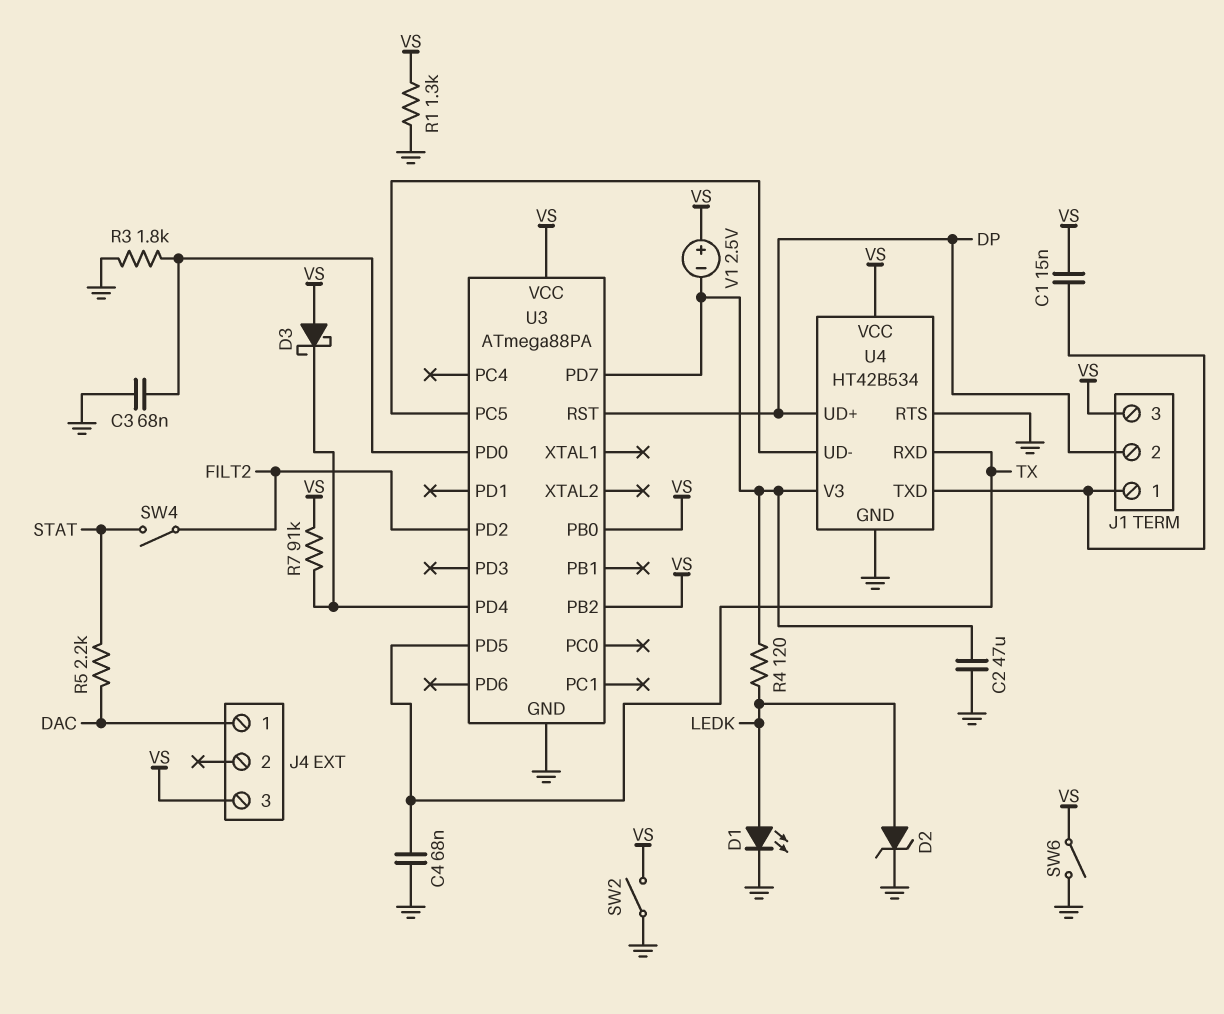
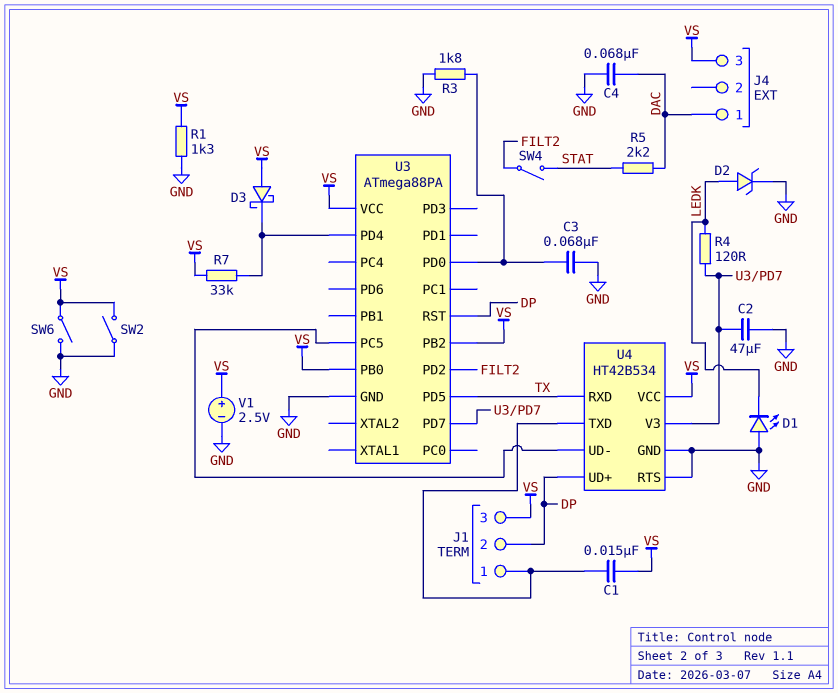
C4: 68nF (GND, TX) -> 68nF (DAC, GND)
D1: LED (A LEDK, K GND) -> LED (A GND, K LEDK)
R7: 91k (U3/PD4, VS) -> 33k (U3/PD4, VS)
V1: 2.5V (plus VS, minus U3/PD7) -> 2.5V (plus VS, minus GND)

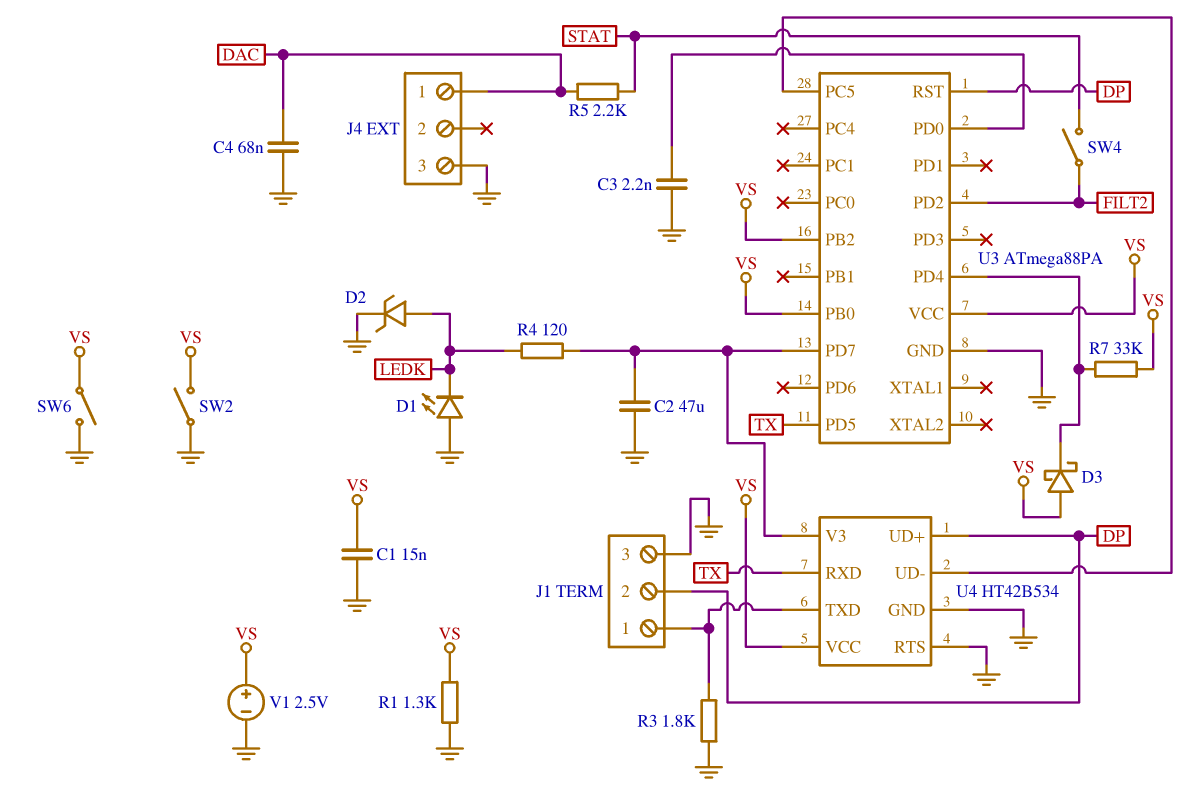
C1: 15nF (J1/1, VS) -> 15nF (GND, VS)
C3: 68nF (GND, U3/PD0) -> 2.2nF (GND, U3/PD0)
J1 pin 3: VS -> GND
J4 pin 3: VS -> GND
R3: 1.8k (GND, U3/PD0) -> 1.8k (GND, J1/1)

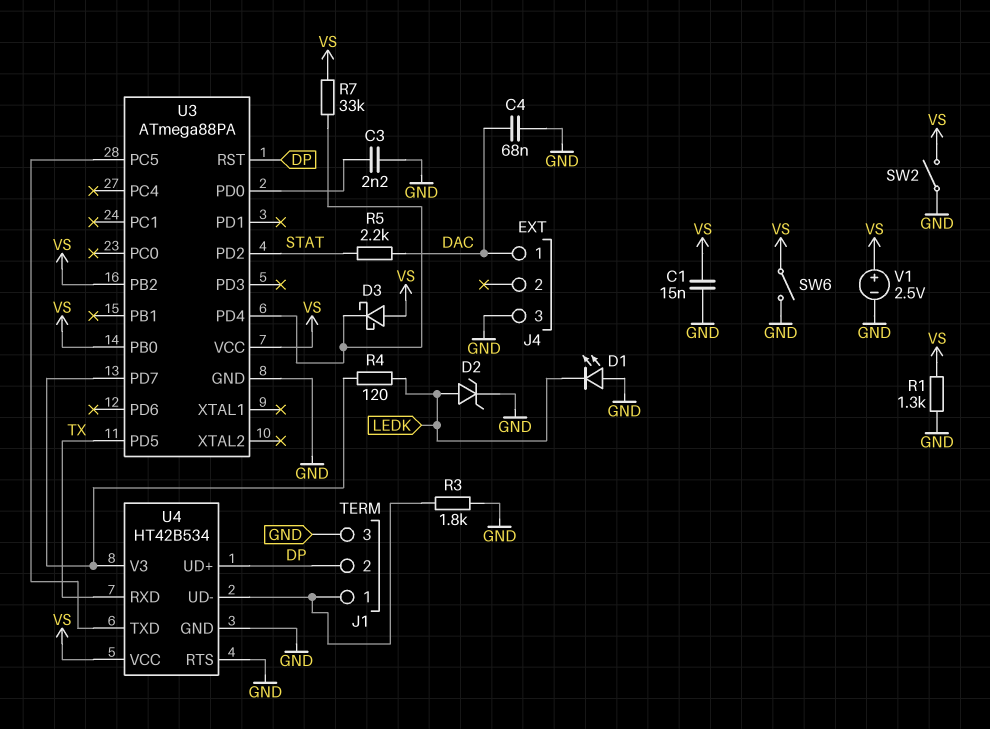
C2: 47uF (GND, U3/PD7) -> none
SW4: switch (FILT2, STAT) -> none
U3 pin PD2: FILT2 -> STAT
U4 pin TXD: J1/1 -> U3/PC5
U4 pin UD-: U3/PC5 -> J1/1

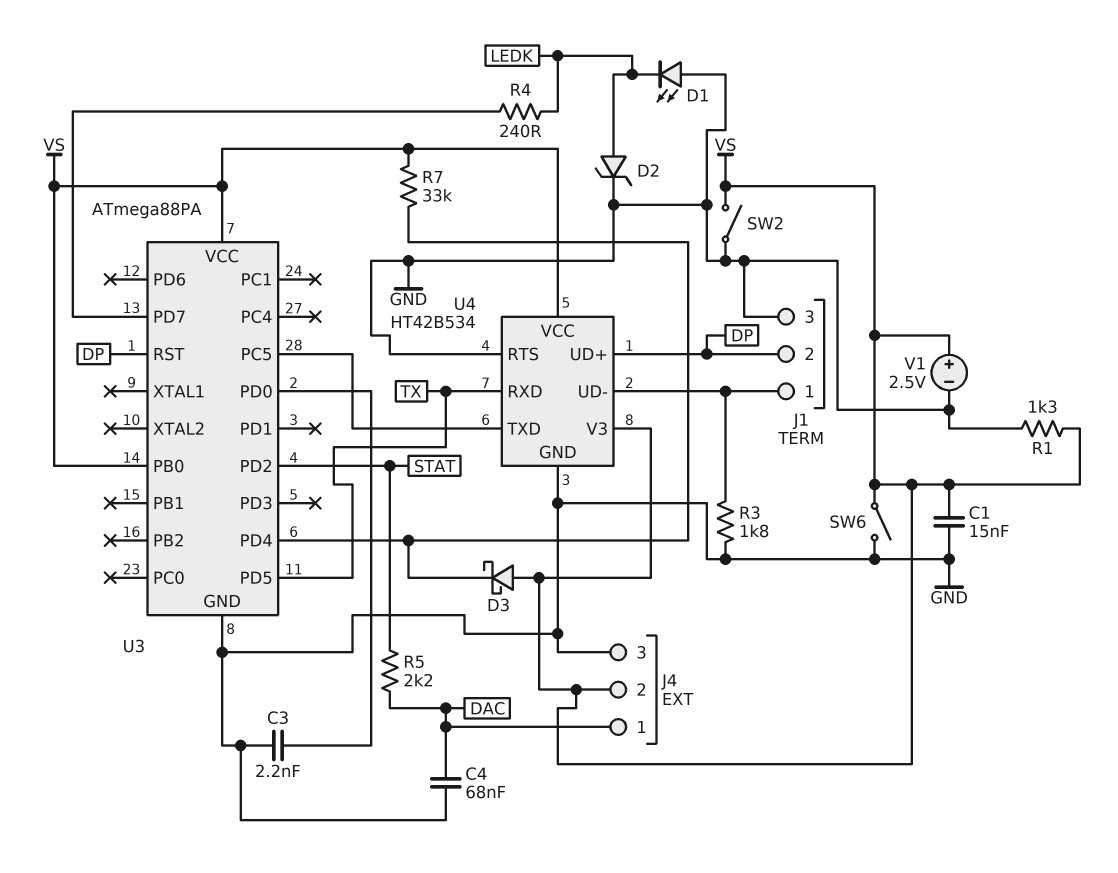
J4 pin 2: none -> VS
R4: 120 (LEDK, U3/PD7) -> 240 (LEDK, U3/PD7)
U3 pin PB2: VS -> none
U4 pin V3: U3/PD7 -> VS

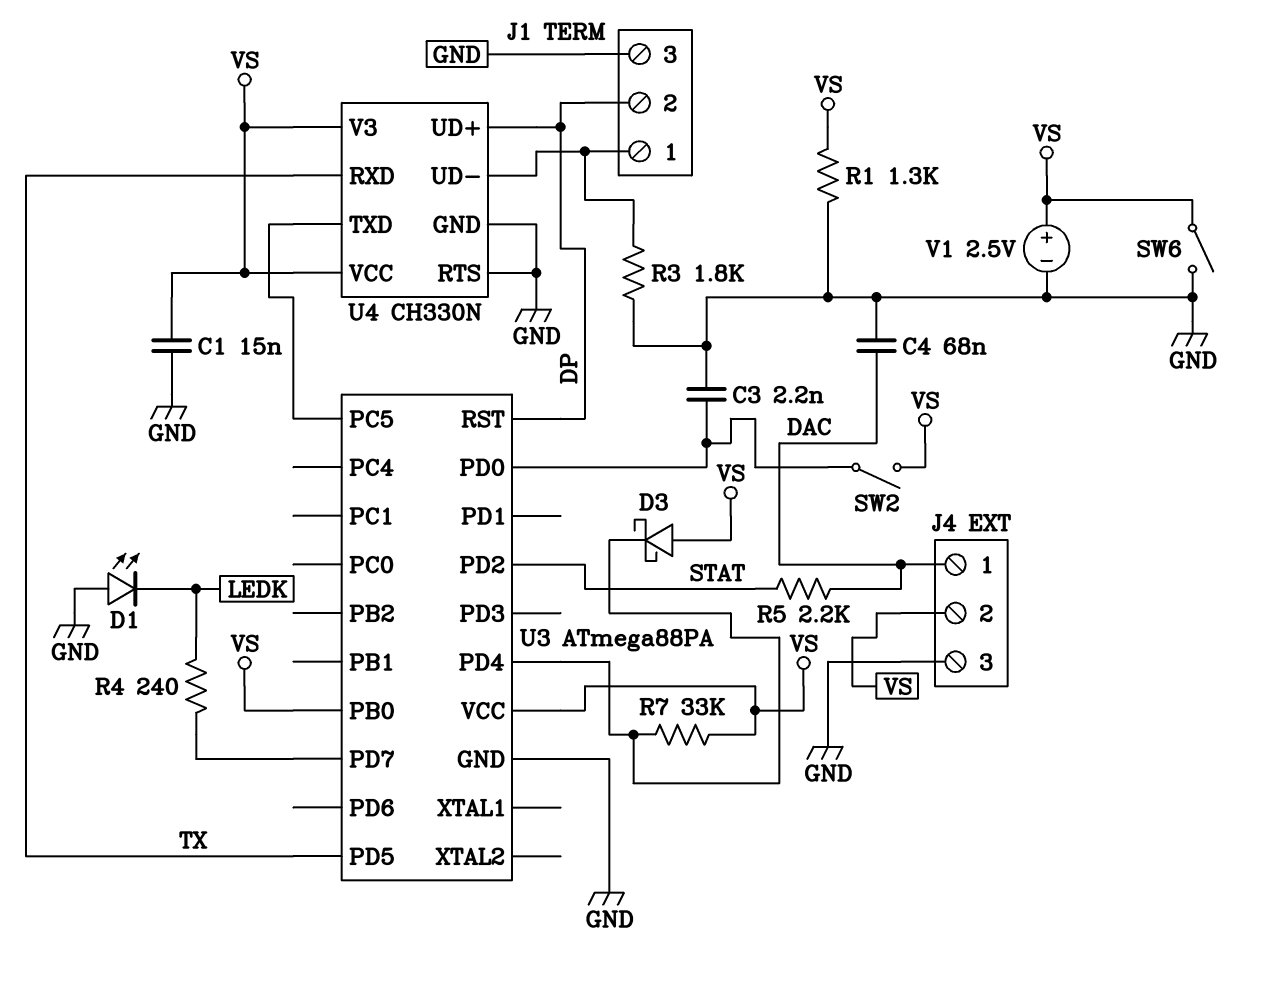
D2: zener (A LEDK, K GND) -> none
SW2: switch (GND, VS) -> switch (U3/PD0, VS)
U4: HT42B534 -> CH330N

